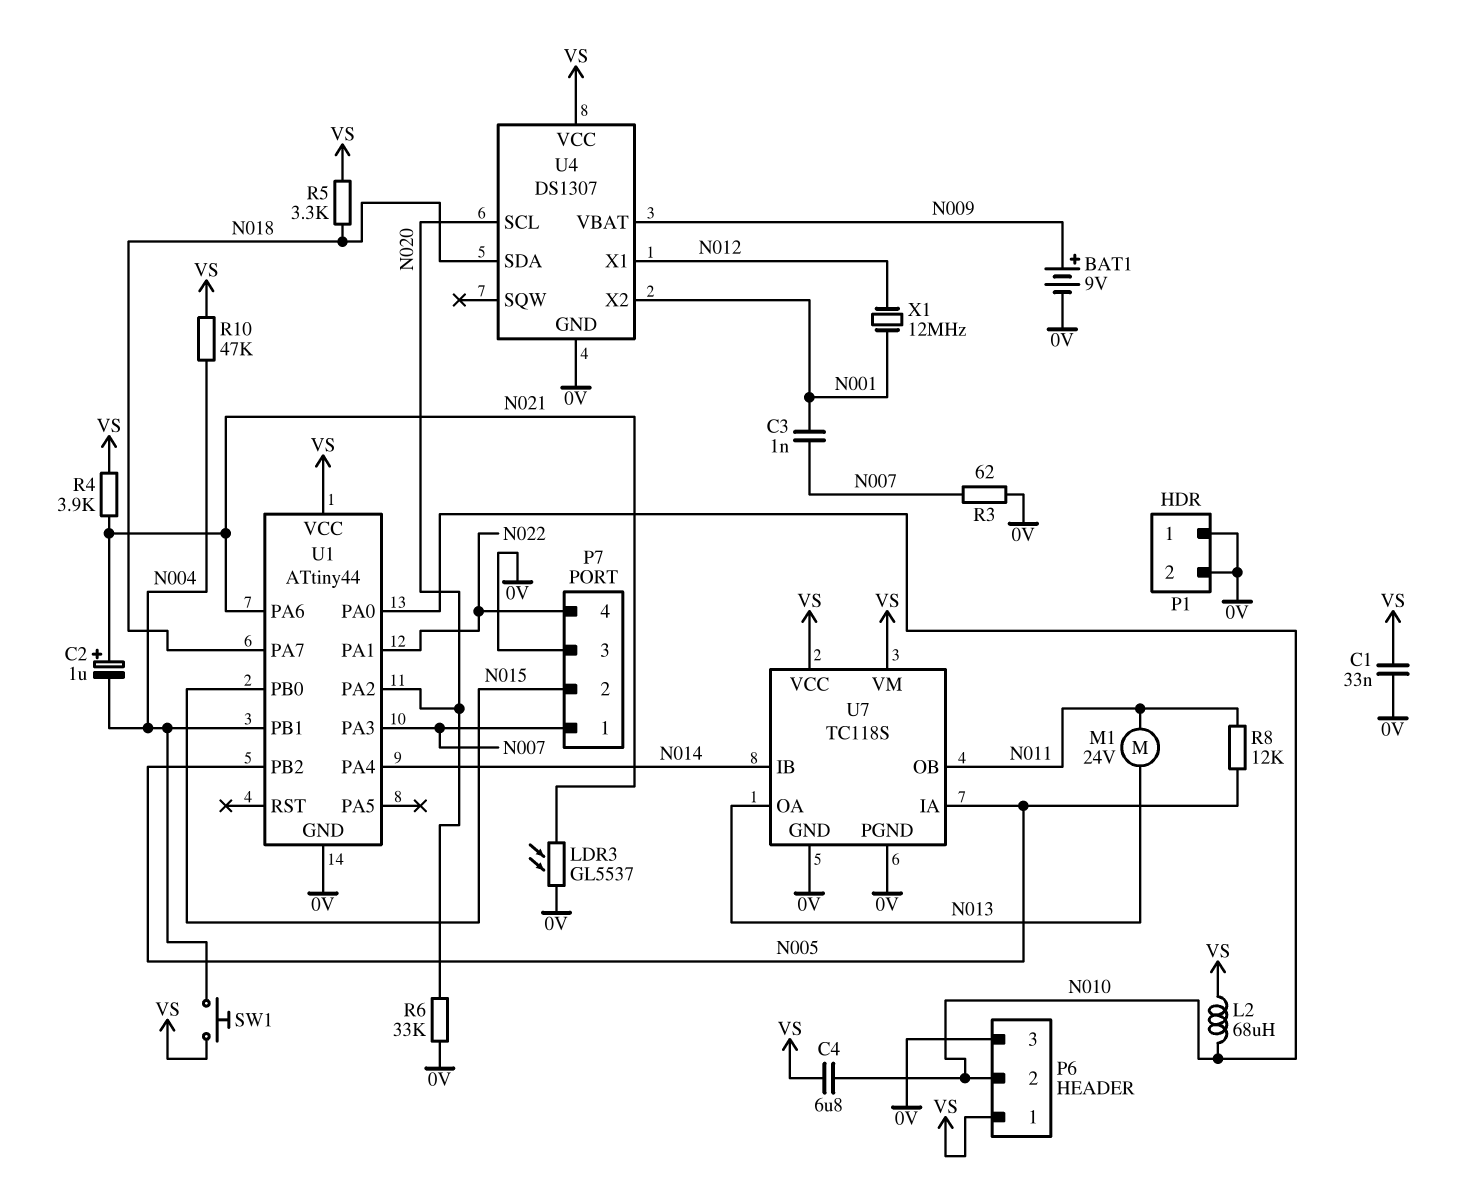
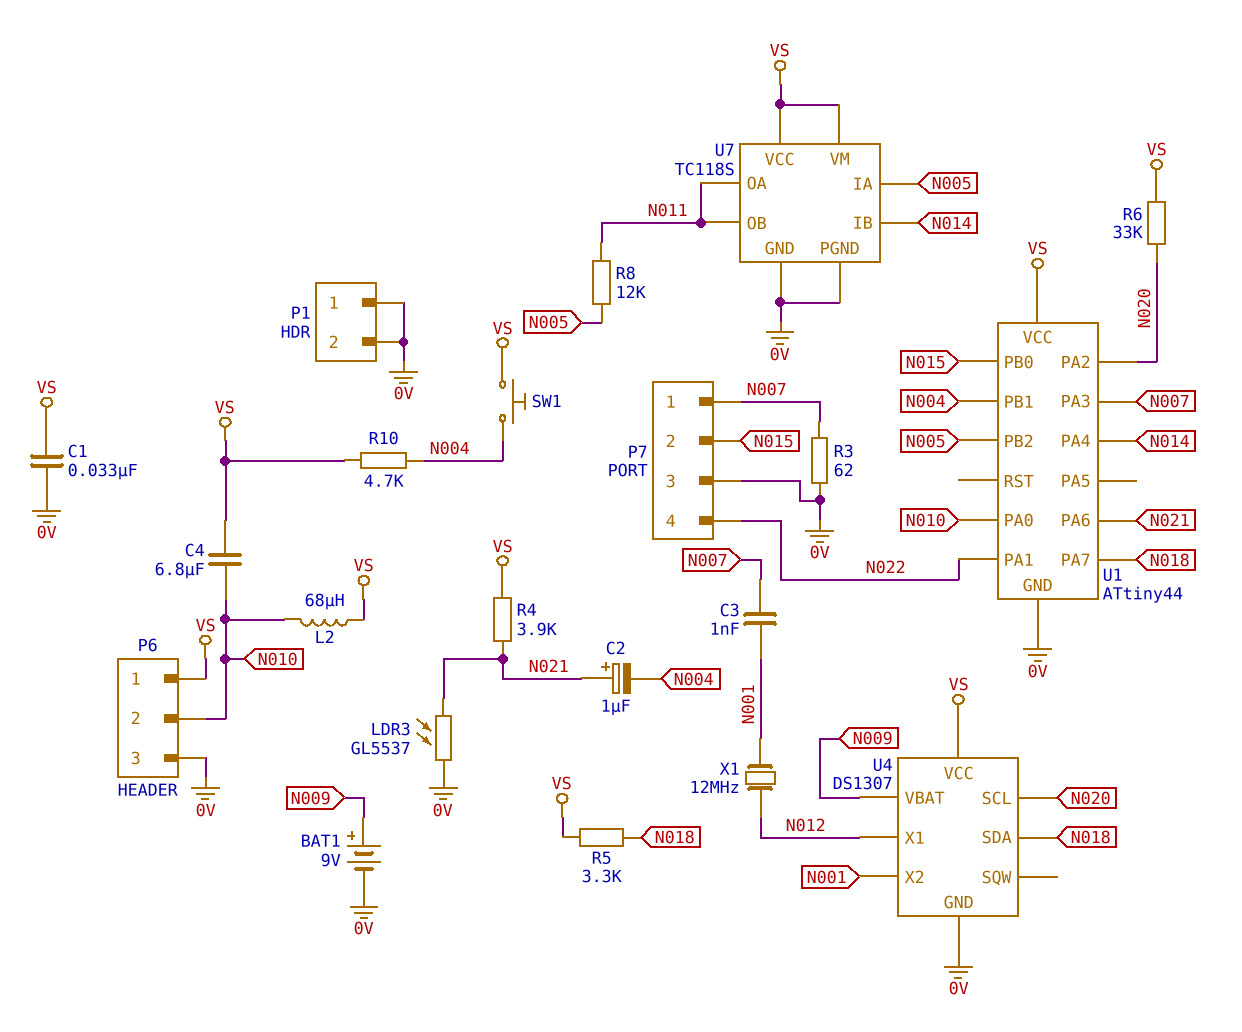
M1: motor 24V (N011, N013) -> none
R6: 33k (0V, N020) -> 33k (N020, VS)
R10: 47k (N004, VS) -> 4.7k (N004, VS)
U7 pin OA: N013 -> N011

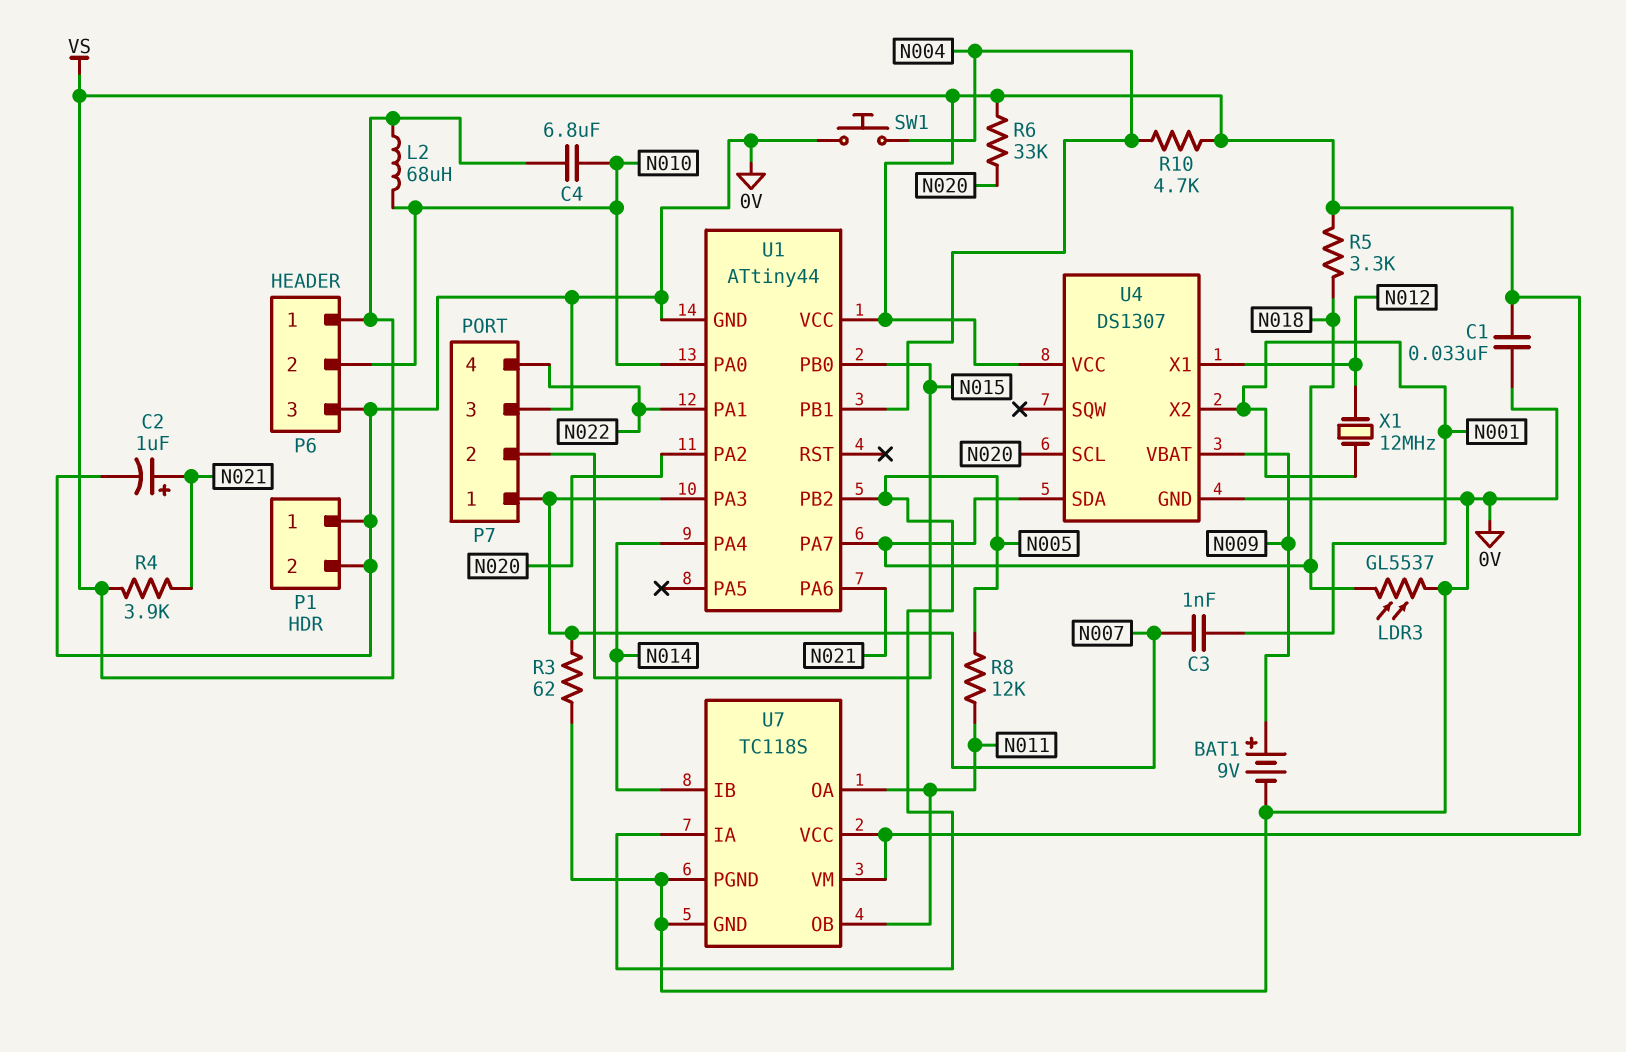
C2: 1uF (plus N021, minus N004) -> 1uF (plus N021, minus 0V)
LDR3: GL5537 (0V, N021) -> GL5537 (0V, N018)
SW1: button (N004, VS) -> button (0V, N004)

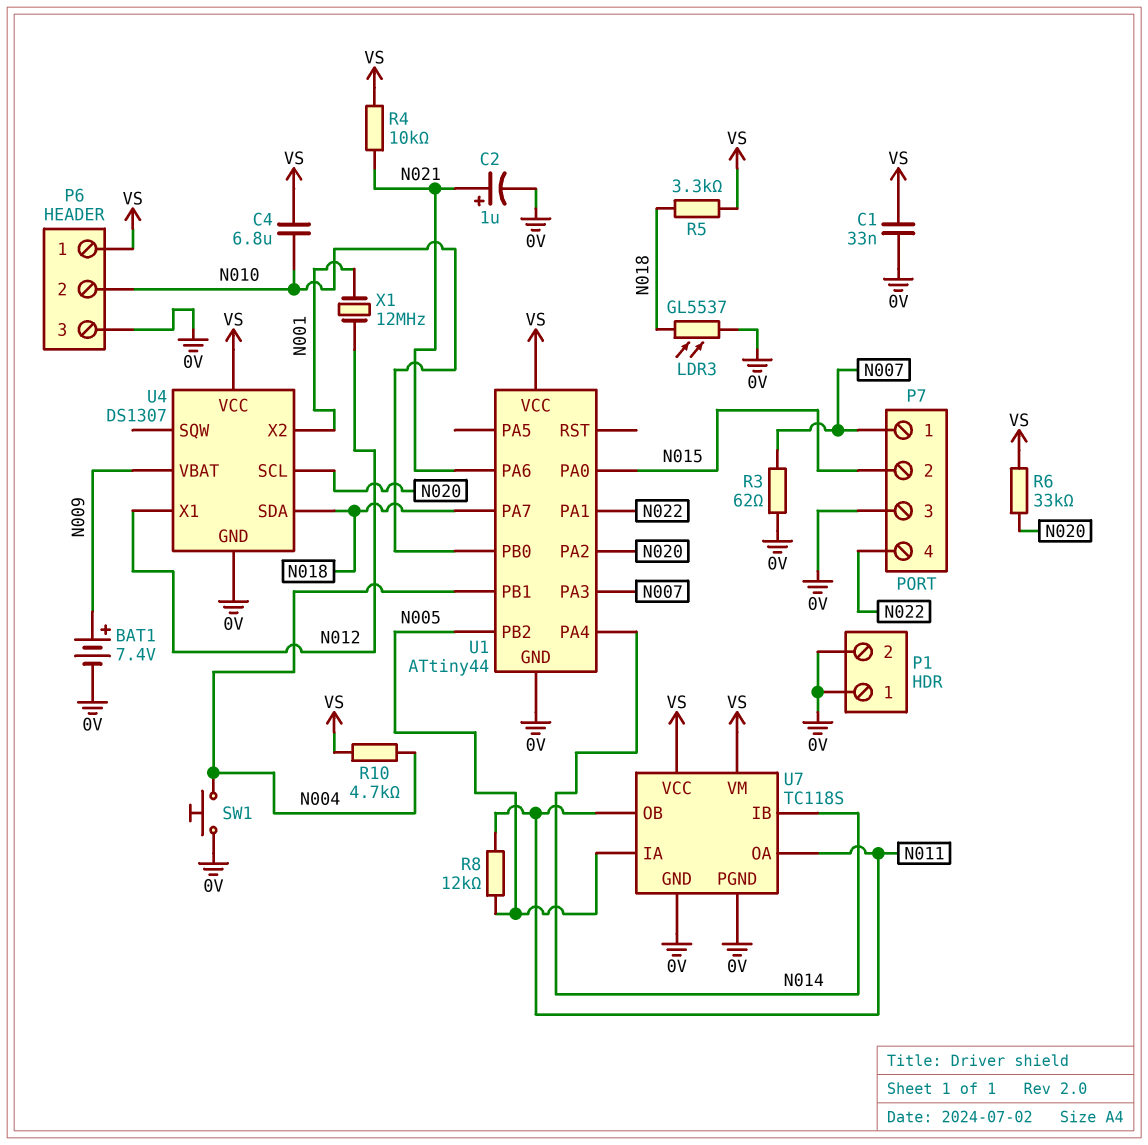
BAT1: 9V (plus N009, minus 0V) -> 7.4V (plus N009, minus 0V)
C3: 1nF (N001, N007) -> none
L2: 68uH (N010, VS) -> none
R4: 3.9k (N021, VS) -> 10k (N021, VS)
U1 pin PA0: N010 -> N015
U1 pin PB0: N015 -> N010

